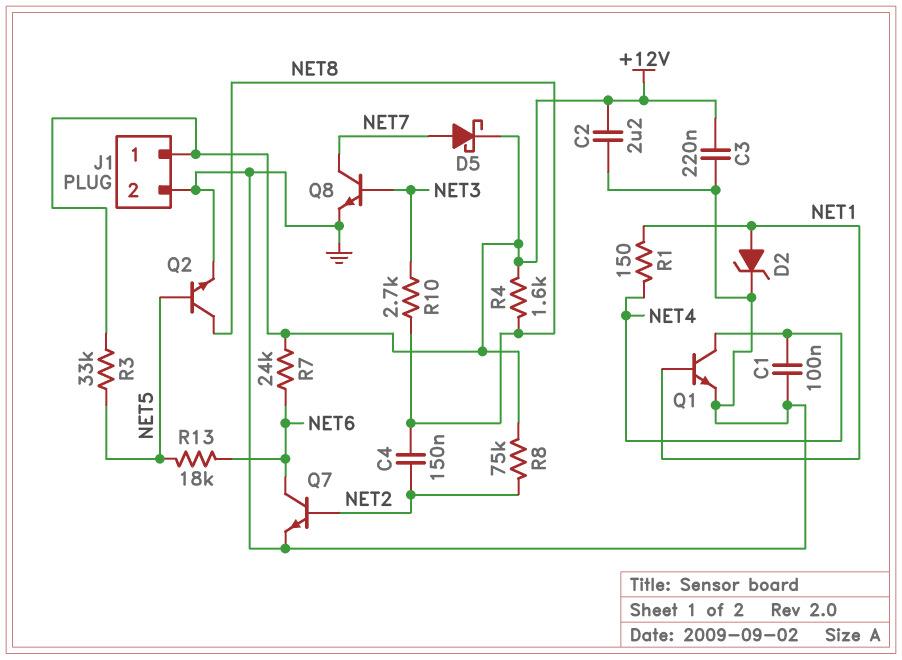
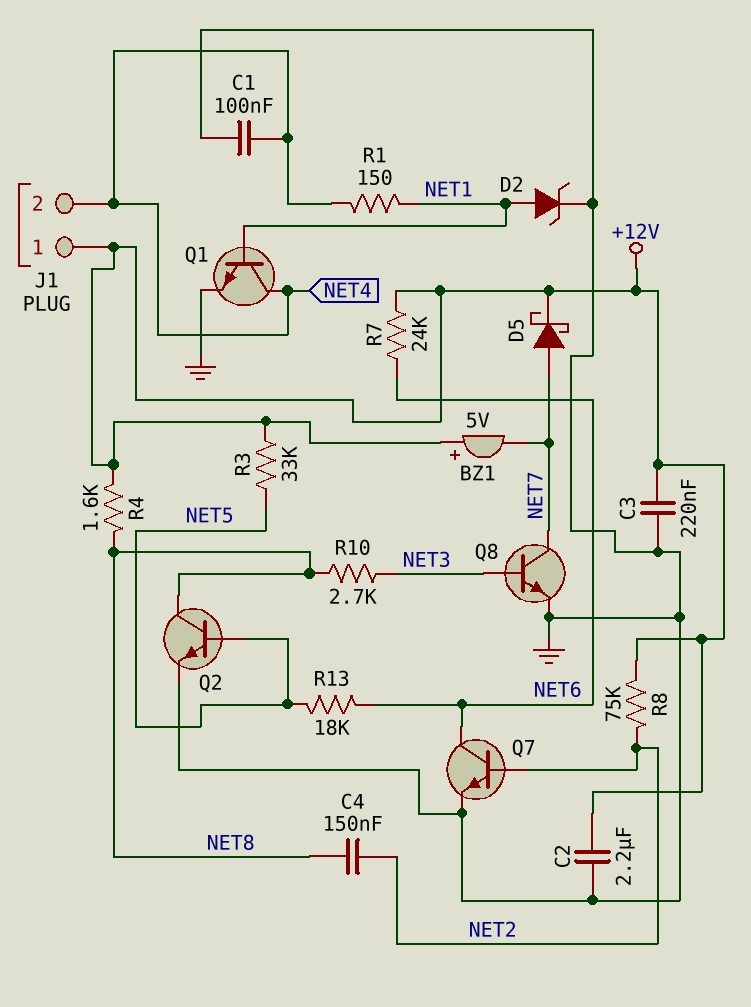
BZ1: none -> buzzer 5V (plus +12V, minus NET7)
J1 pin 2: GND -> NET4

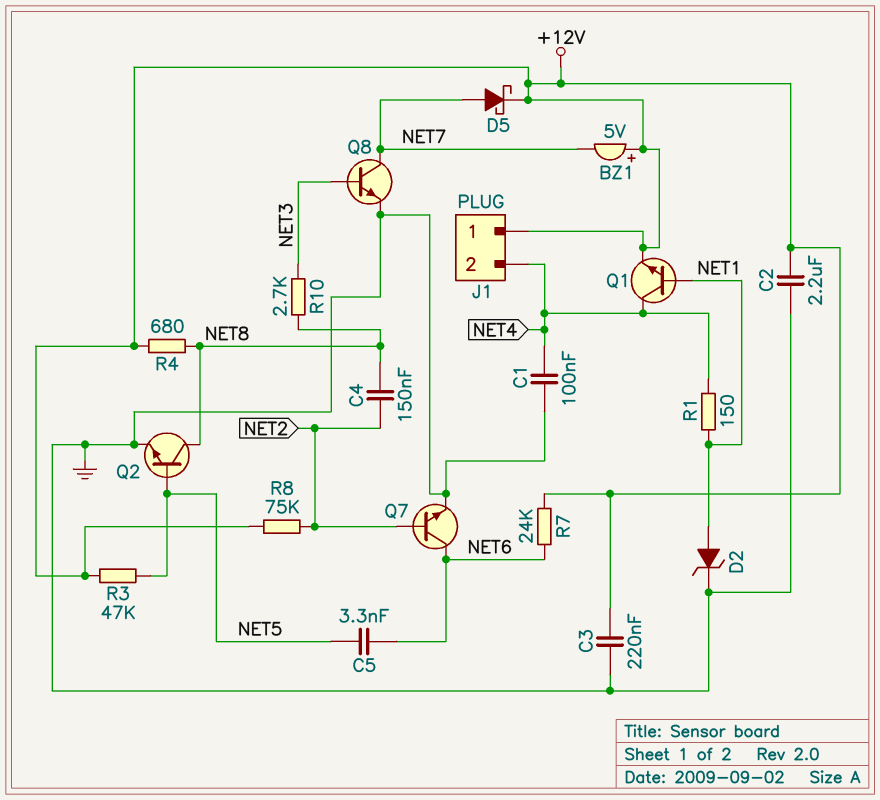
C5: none -> 3.3nF (NET5, NET6)
Q1: NPN (B NET1, C NET4, E GND) -> NPN (B NET1, C NET4, E +12V)
R3: 33k (+12V, NET5) -> 47k (+12V, NET5)
R4: 1.6k (+12V, NET8) -> 680 (+12V, NET8)
R13: 18k (NET5, NET6) -> none

